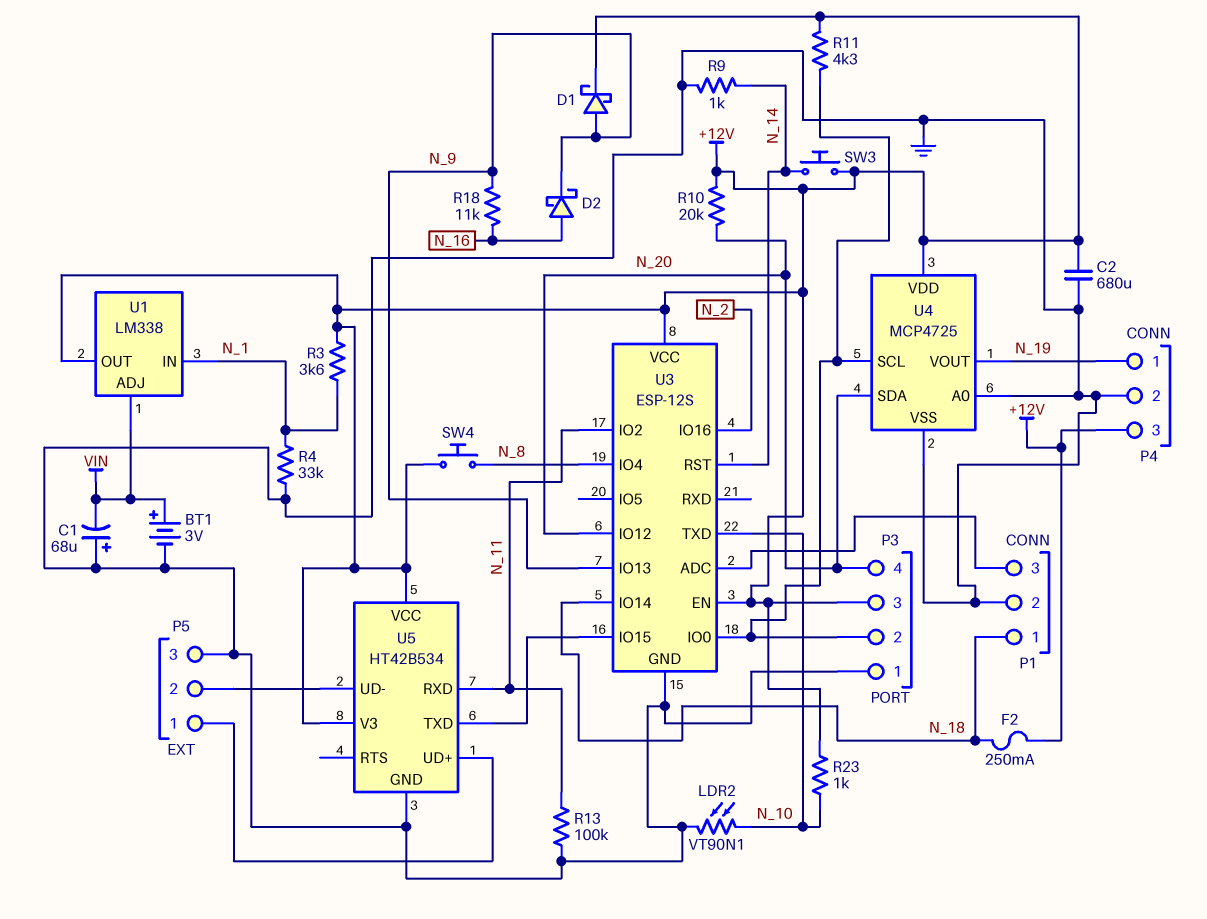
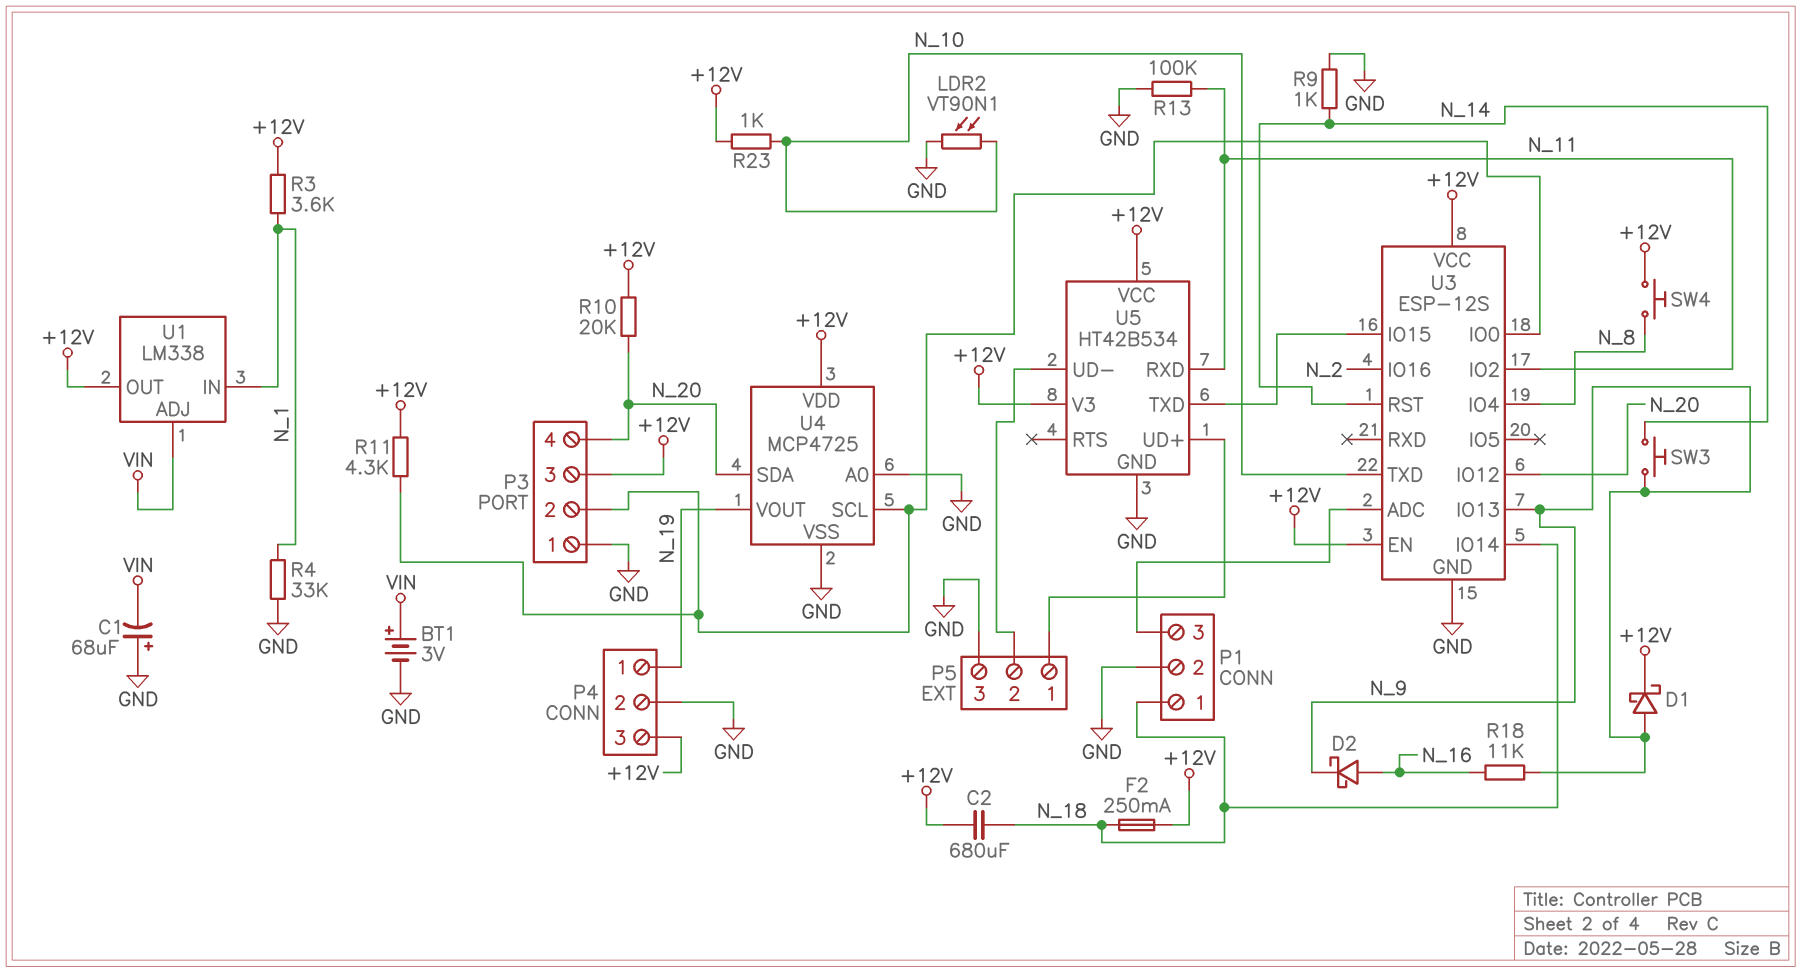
C2: 680uF (+12V, GND) -> 680uF (+12V, N_18)
SW3: button (+12V, N_14) -> button (N_9, N_14)

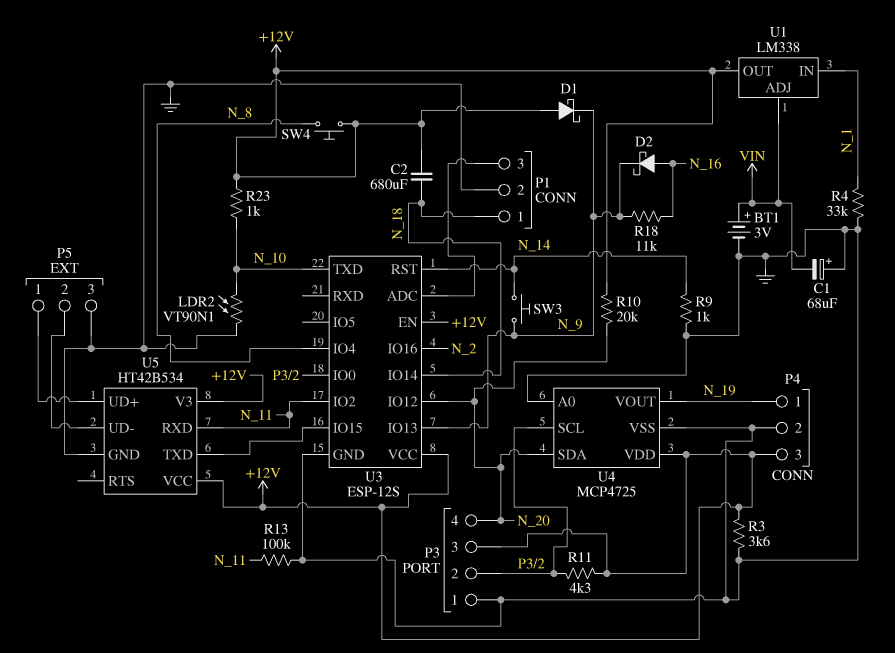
D1: schottky (A N_9, K +12V) -> schottky (A +12V, K N_9)
F2: 250mA (+12V, N_18) -> none
R3: 3.6k (+12V, N_1) -> 3.6k (+12V, GND)

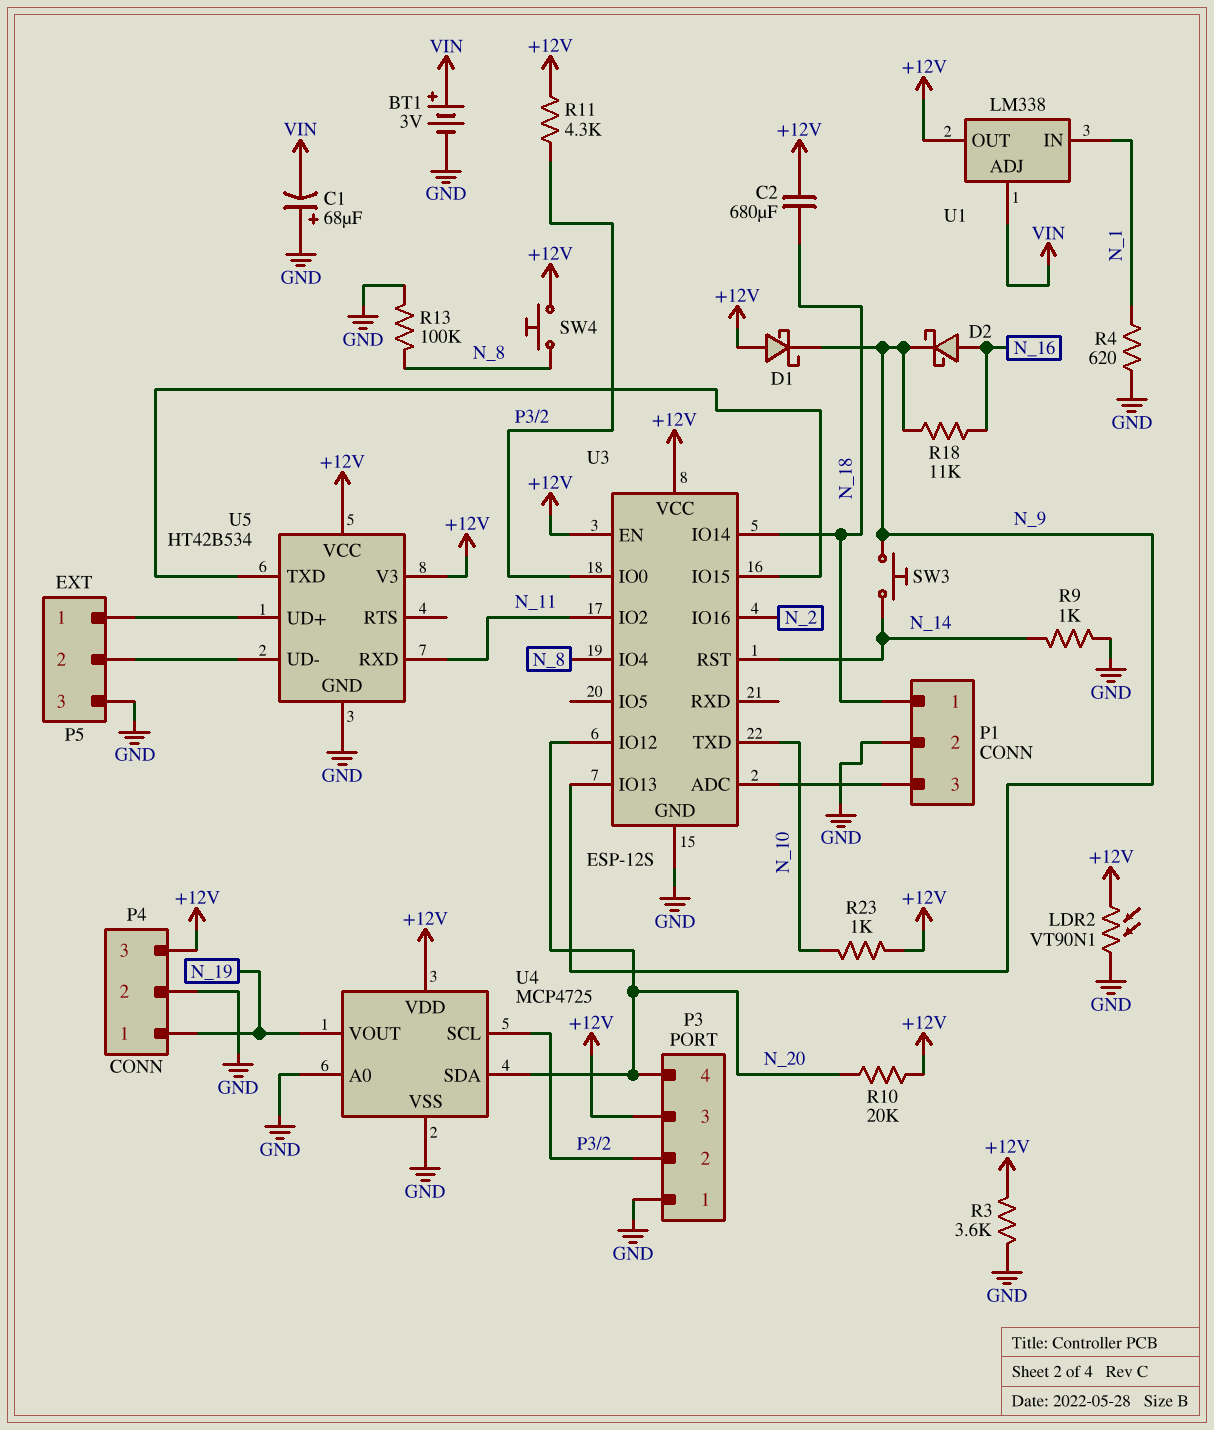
LDR2: VT90N1 (GND, N_10) -> VT90N1 (+12V, GND)
R4: 33k (GND, N_1) -> 620 (GND, N_1)
R13: 100k (GND, N_11) -> 100k (GND, N_8)

